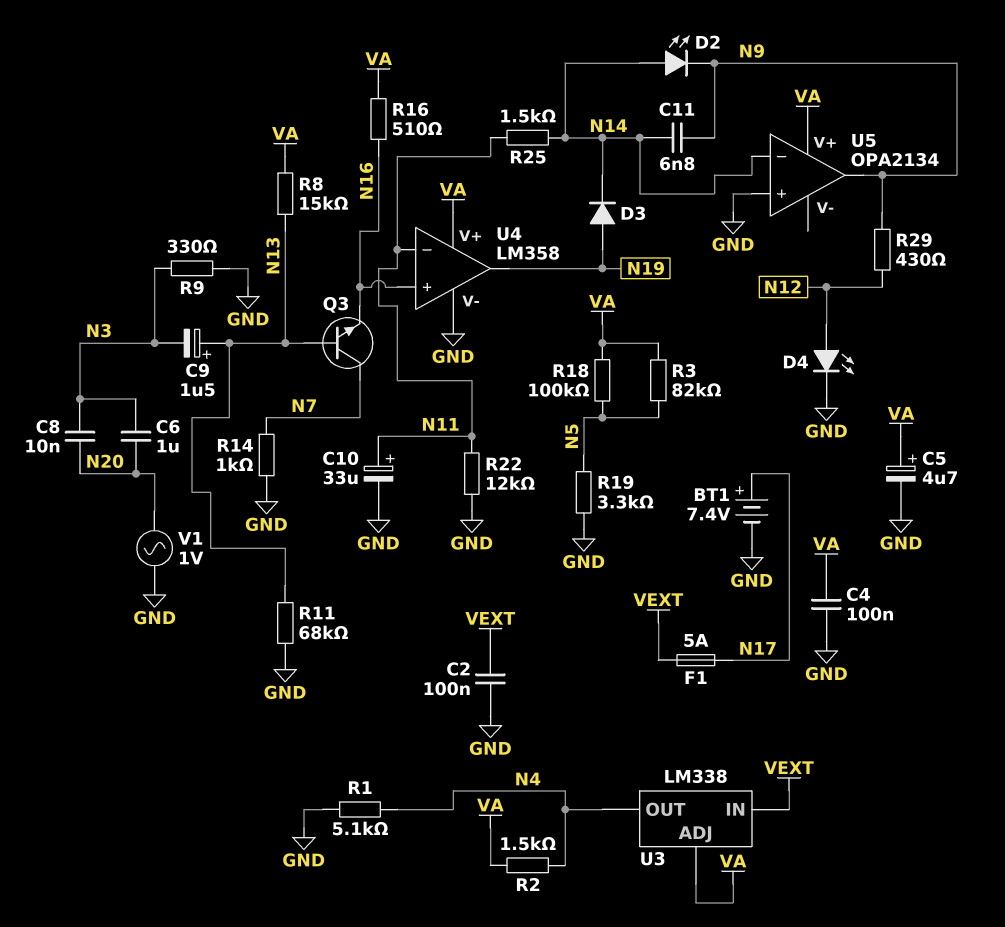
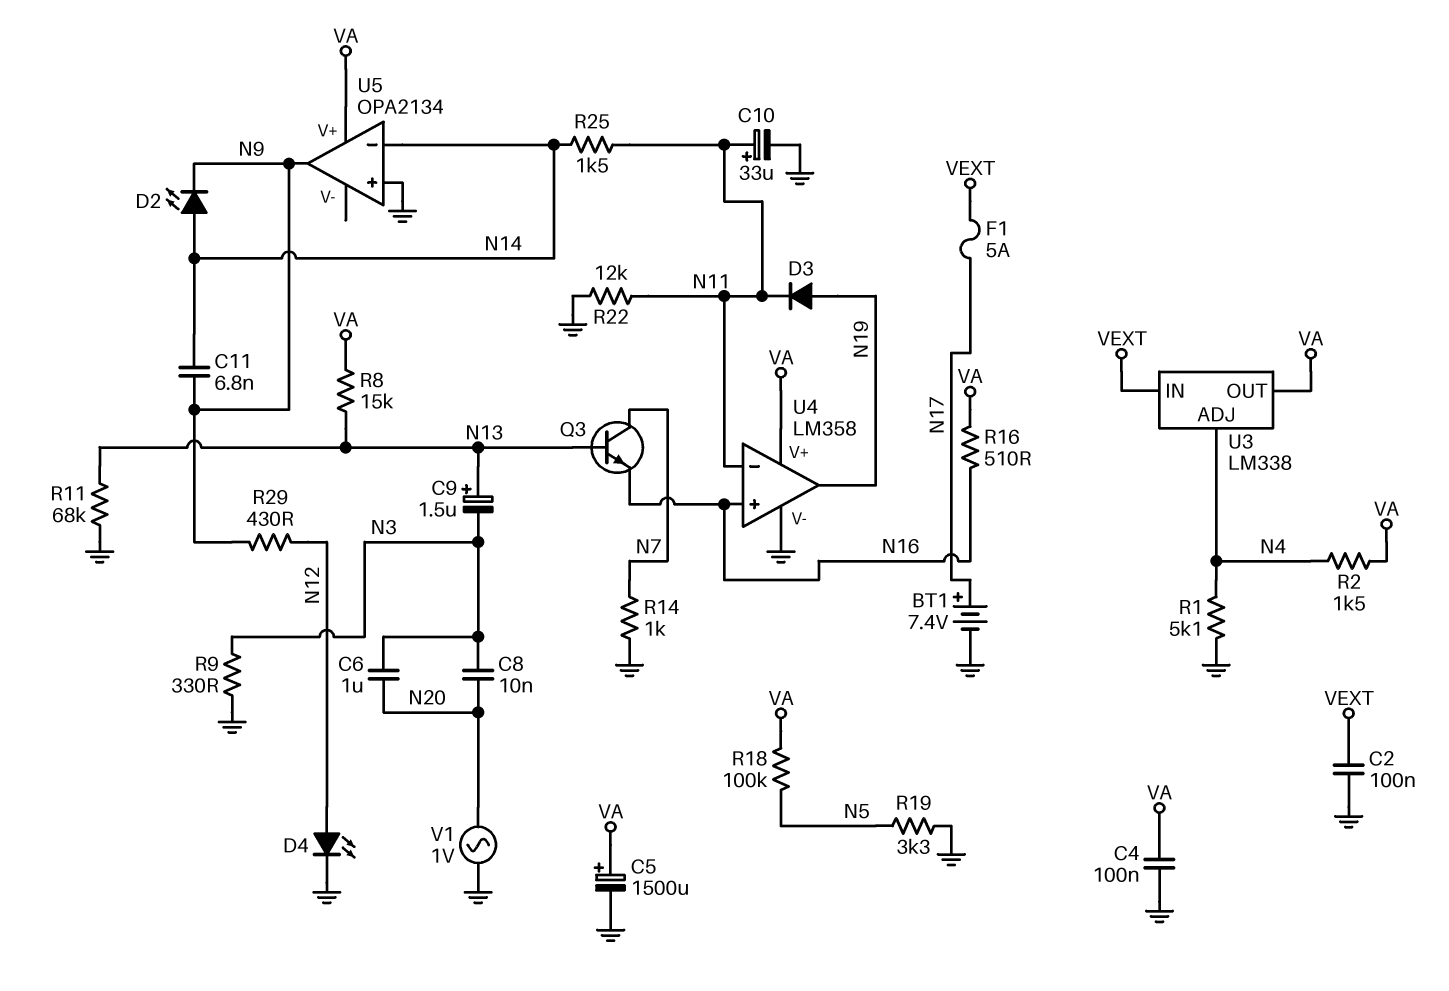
C5: 4.7uF (plus VA, minus GND) -> 1500uF (plus VA, minus GND)
D3: diode (A N19, K N14) -> diode (A N19, K N11)
R3: 82k (N5, VA) -> none
U3 pin ADJ: VA -> N4
U3 pin OUT: N4 -> VA

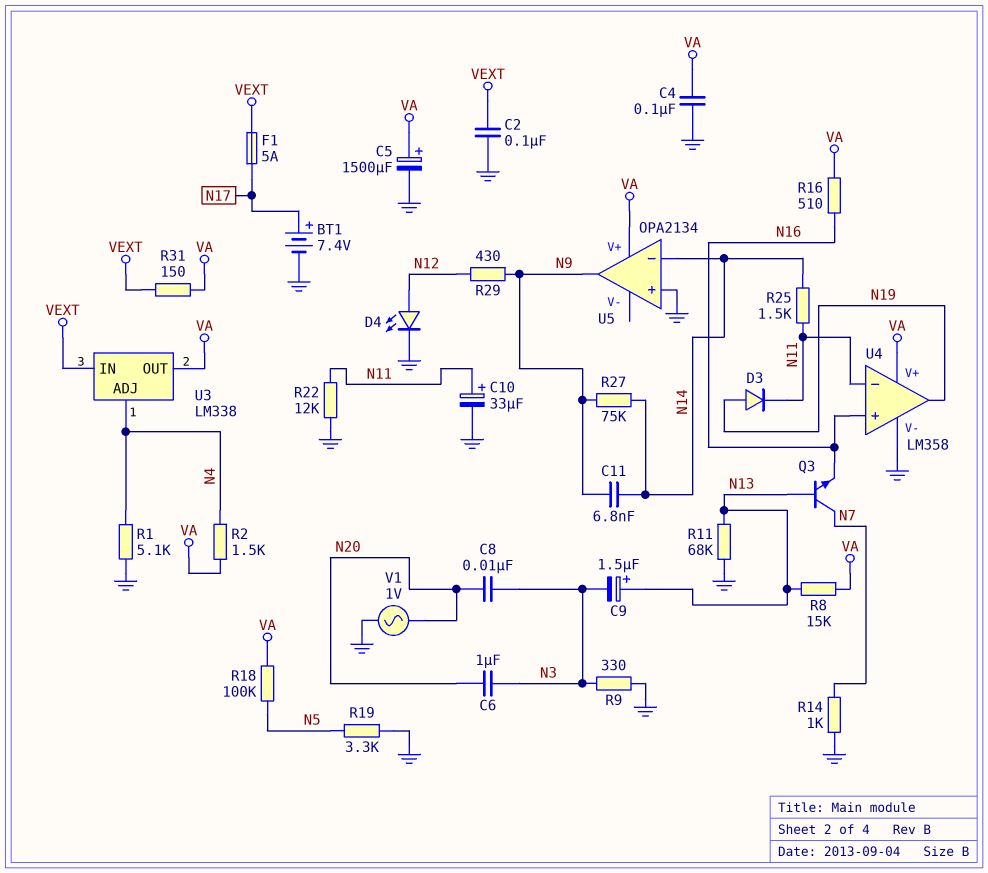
D2: LED (A N14, K N9) -> none
R27: none -> 75k (N9, N14)
R31: none -> 150 (VA, VEXT)

